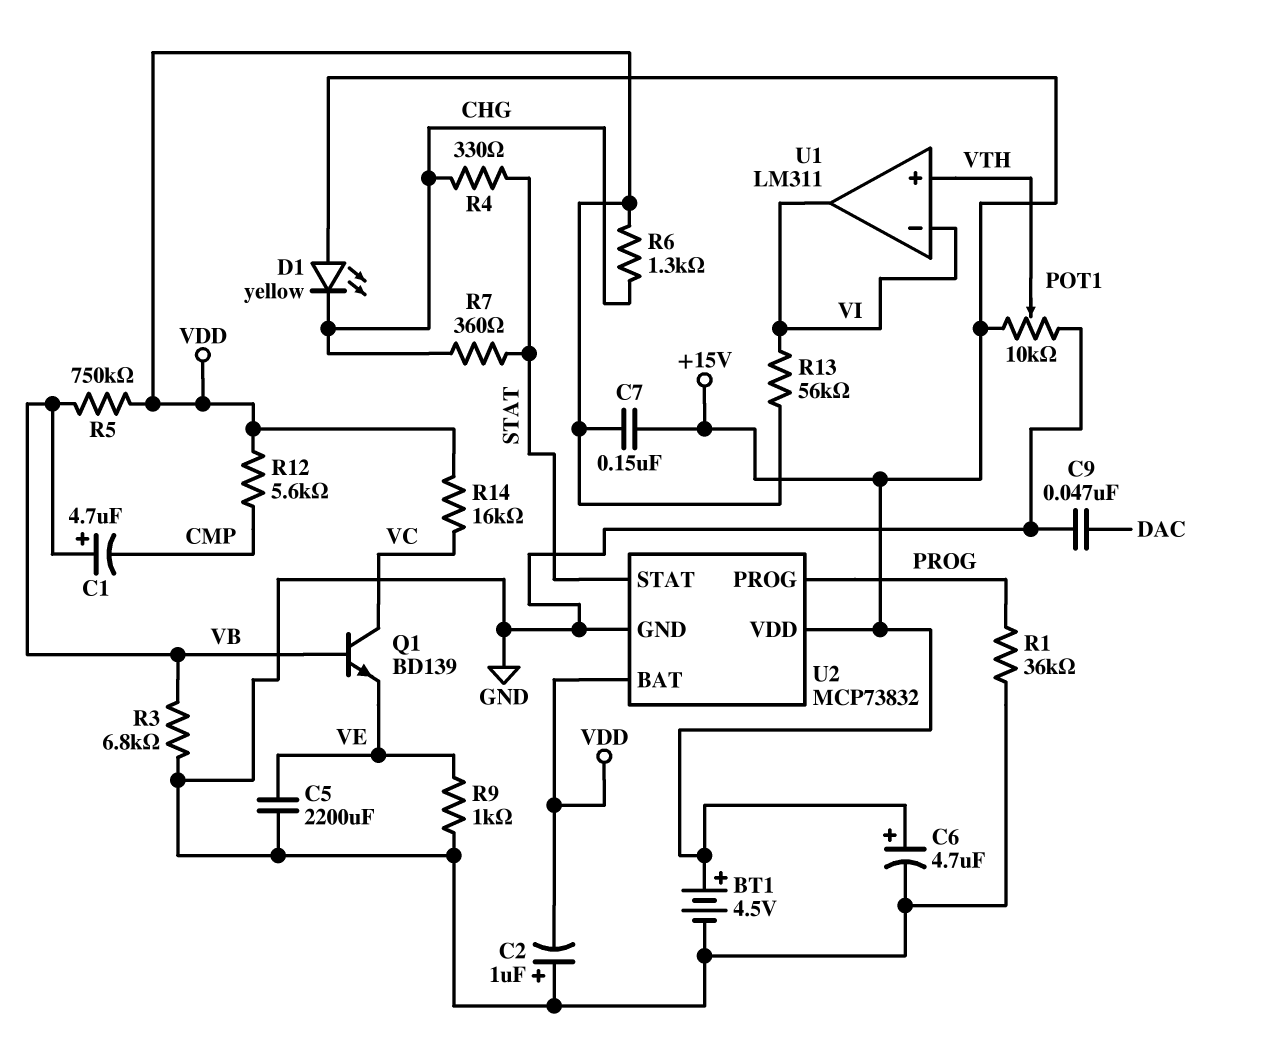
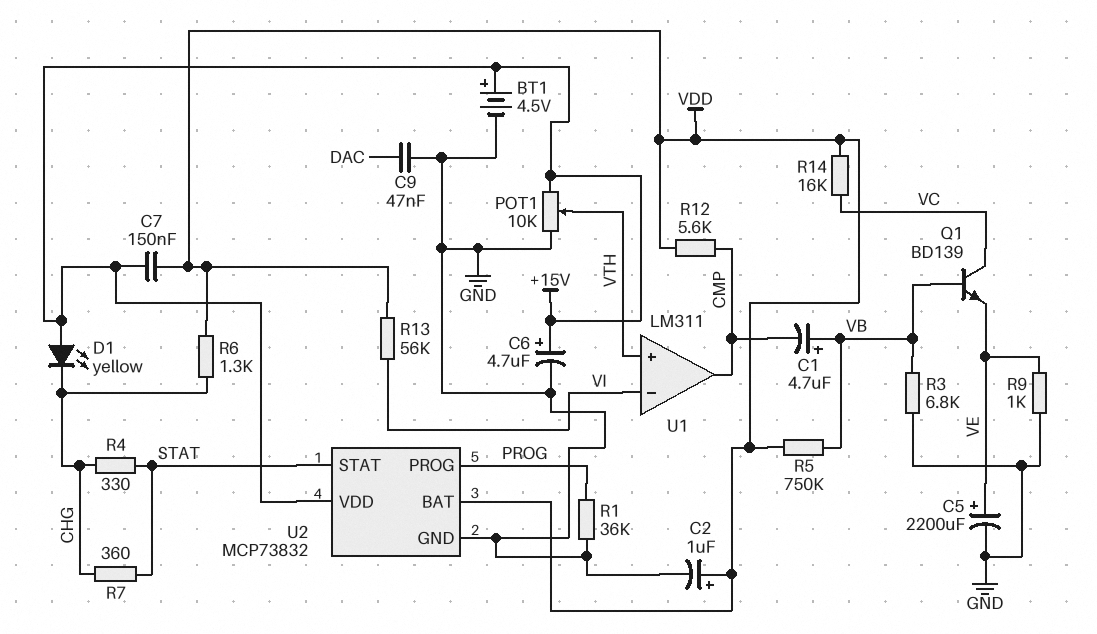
C2: 1uF (plus GND, minus VDD) -> 1uF (plus VDD, minus GND)
C5: 2200uF (GND, VE) -> 2200uF (plus VE, minus GND)
U1 pin out: VI -> CMP

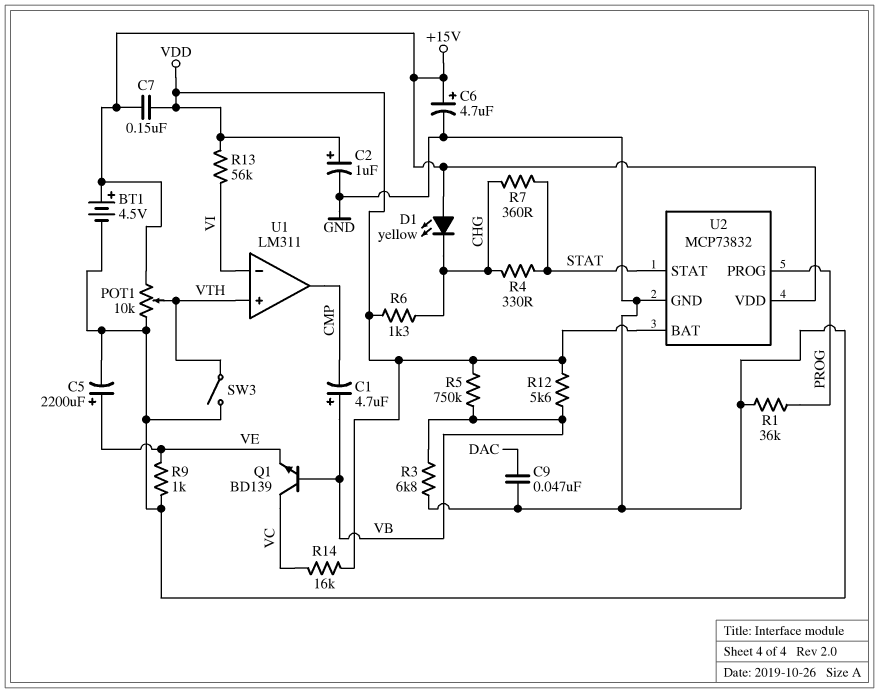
R12: 5.6k (CMP, VDD) -> 5.6k (VB, VDD)
SW3: none -> switch (GND, VTH)

